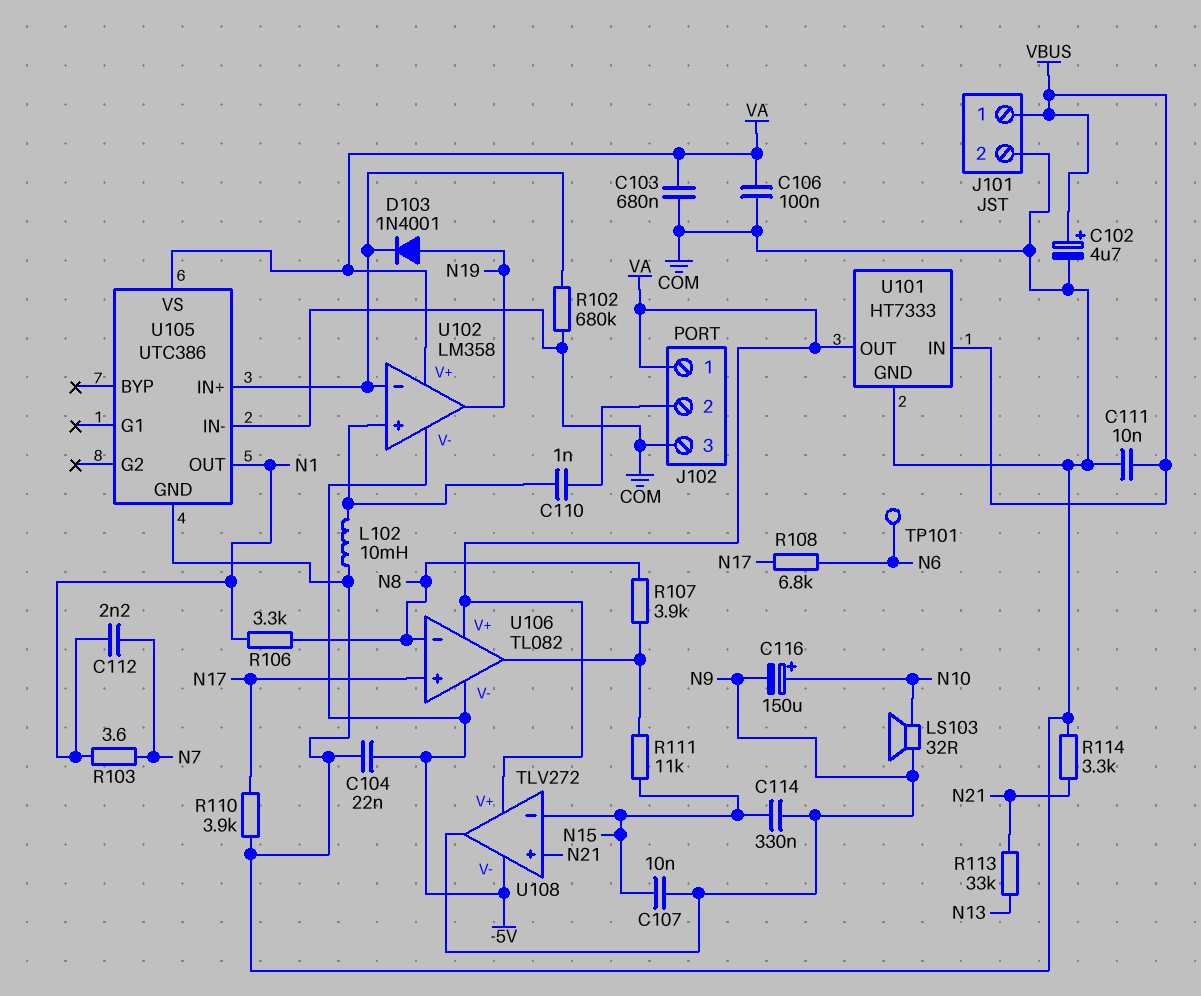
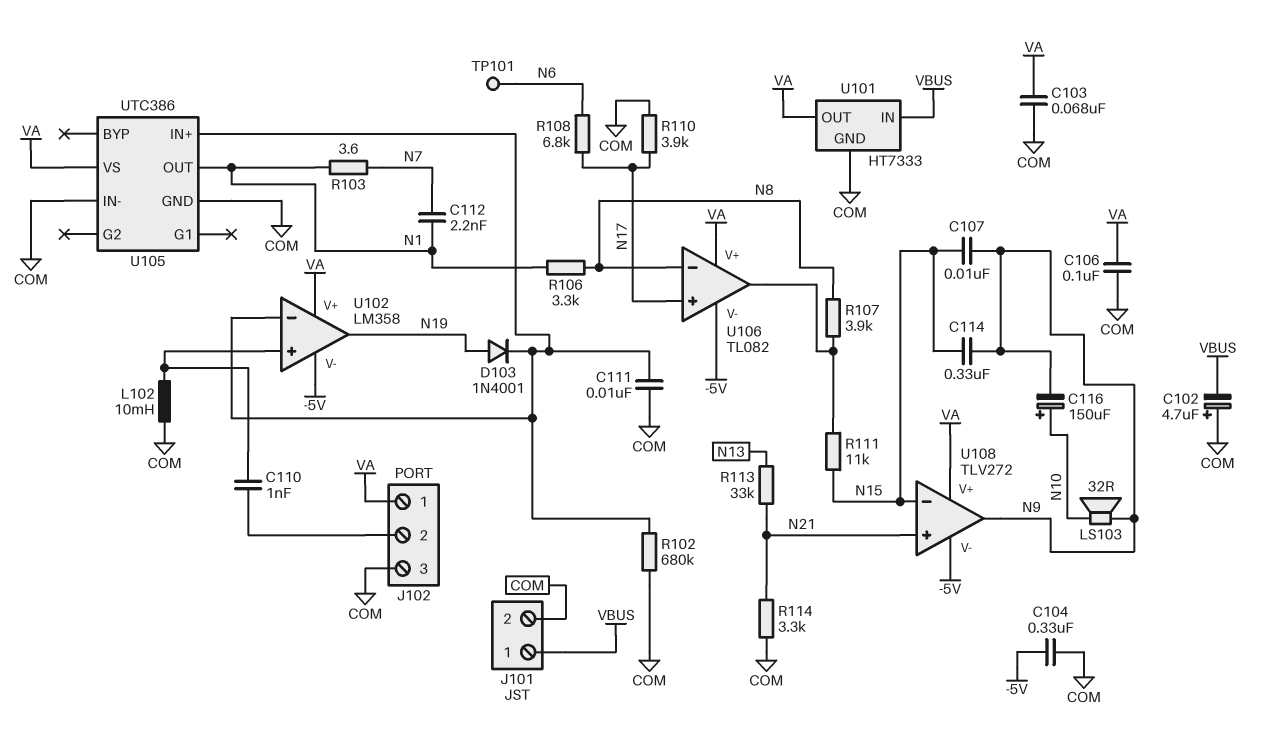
C102: 4.7uF (plus VBUS, minus COM) -> 4.7uF (plus COM, minus VBUS)
C103: 680nF (COM, VA) -> 68nF (COM, VA)
C104: 22nF (-5V, COM) -> 330nF (-5V, COM)
C111: 10nF (COM, VBUS) -> 10nF (COM, U102/in-)

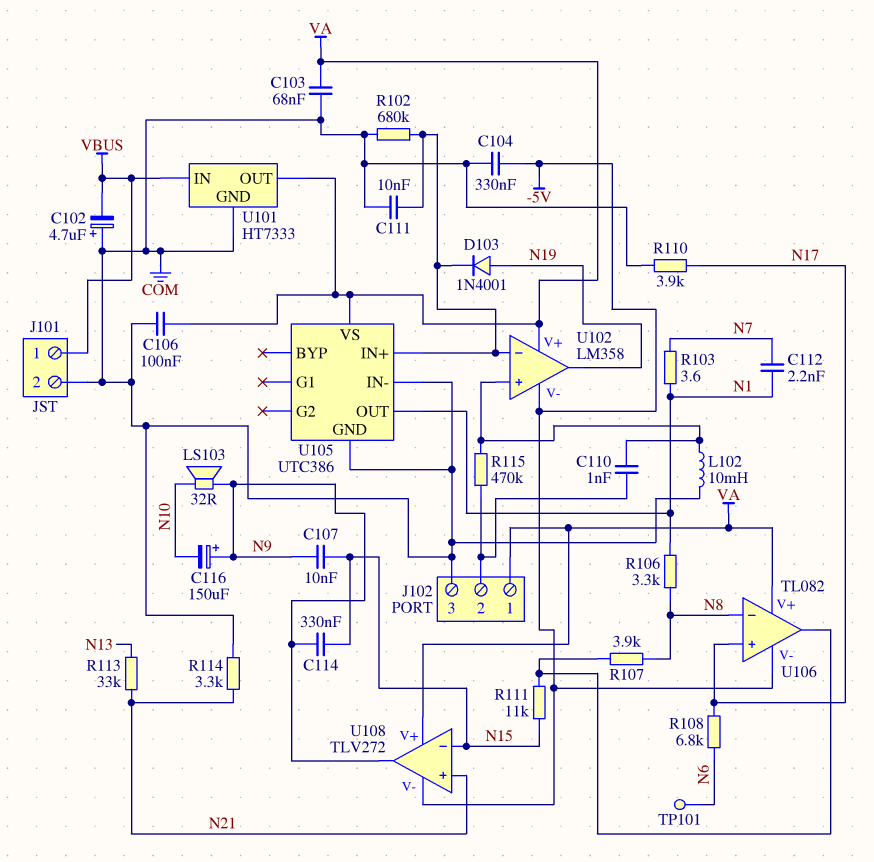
C116: 150uF (plus N10, minus N9) -> 150uF (plus N9, minus N10)
R115: none -> 470k (J102/2, U102/in+)

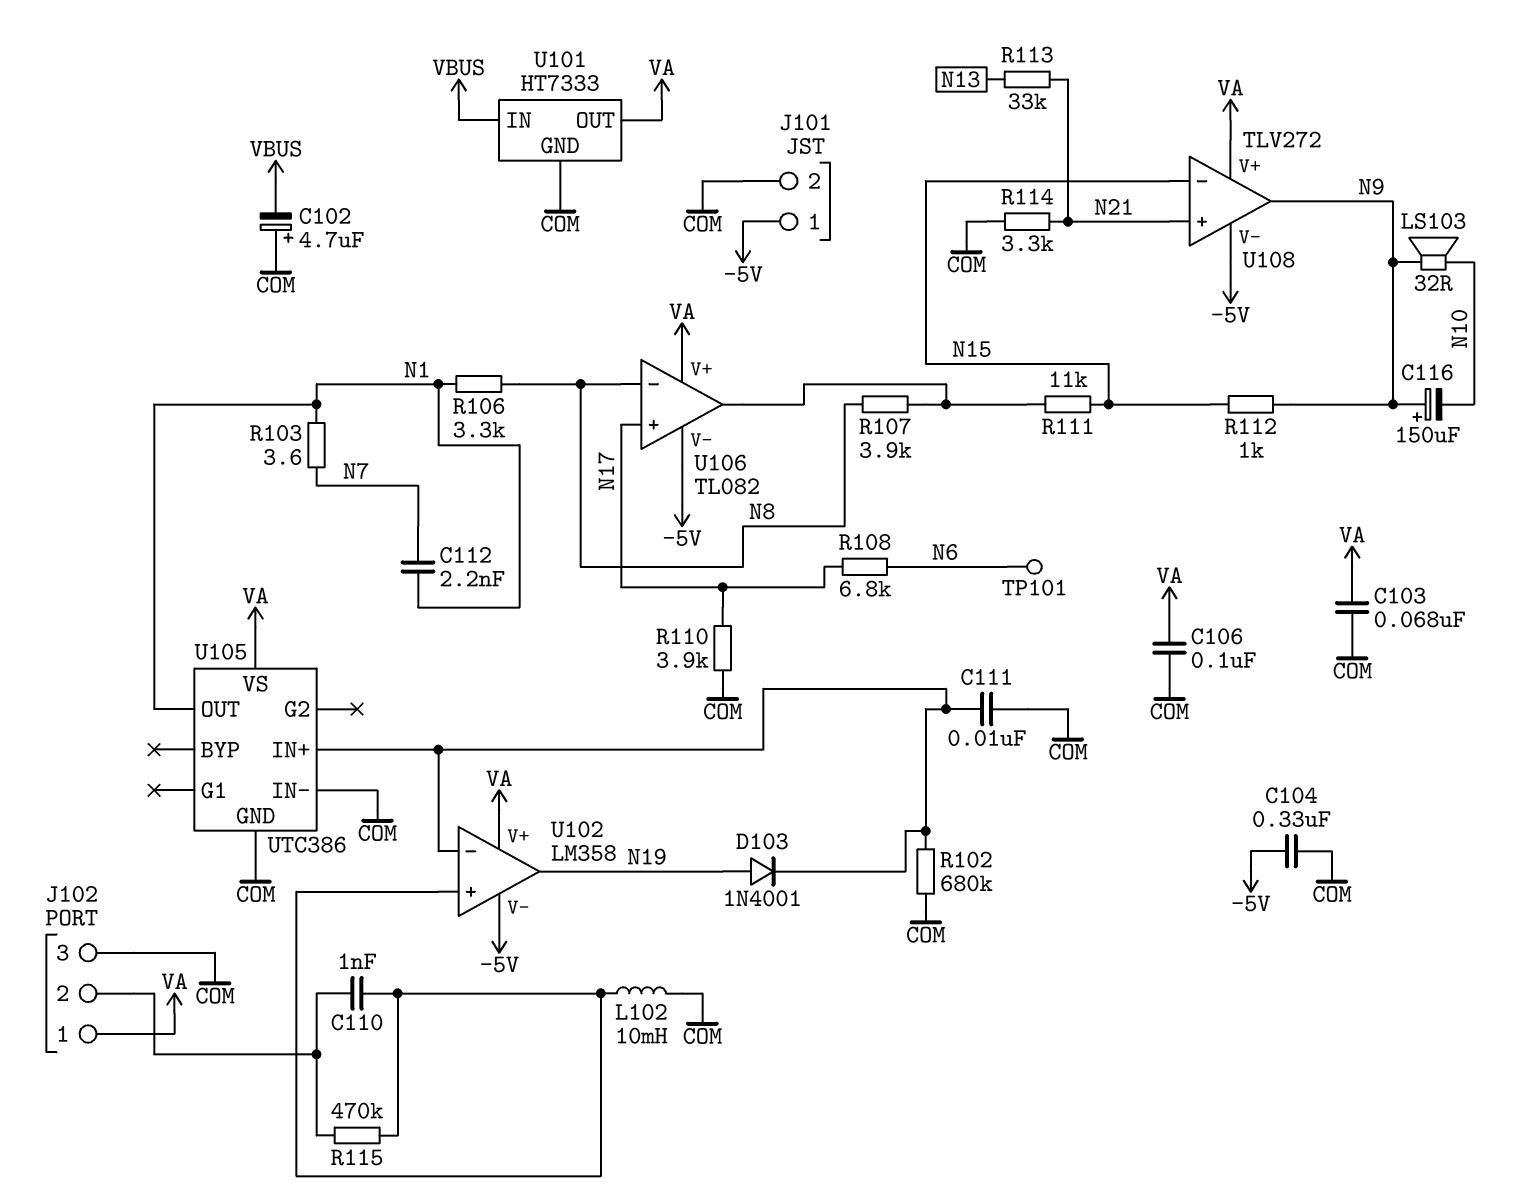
C107: 10nF (N9, N15) -> none
C114: 330nF (N9, N15) -> none
J101 pin 1: VBUS -> -5V
R112: none -> 1k (N9, N15)

